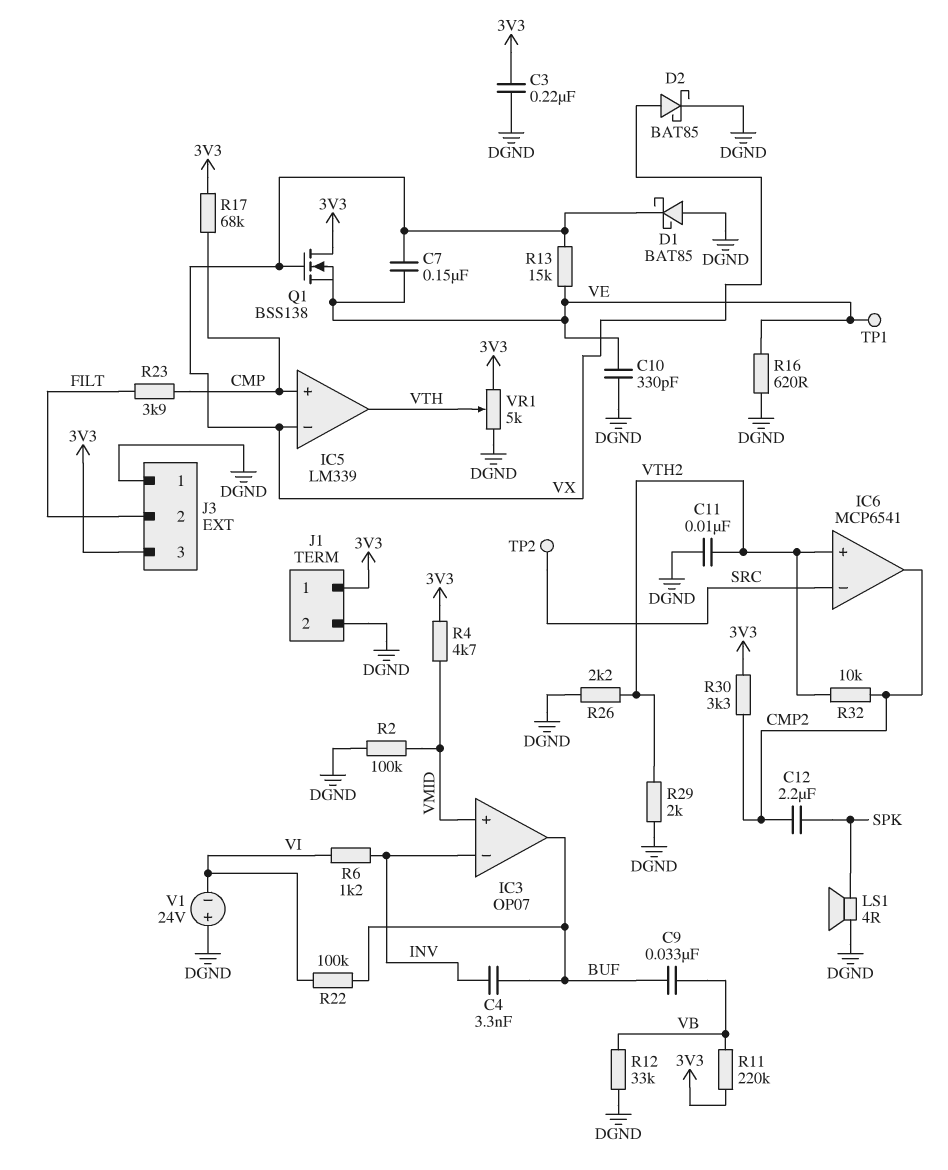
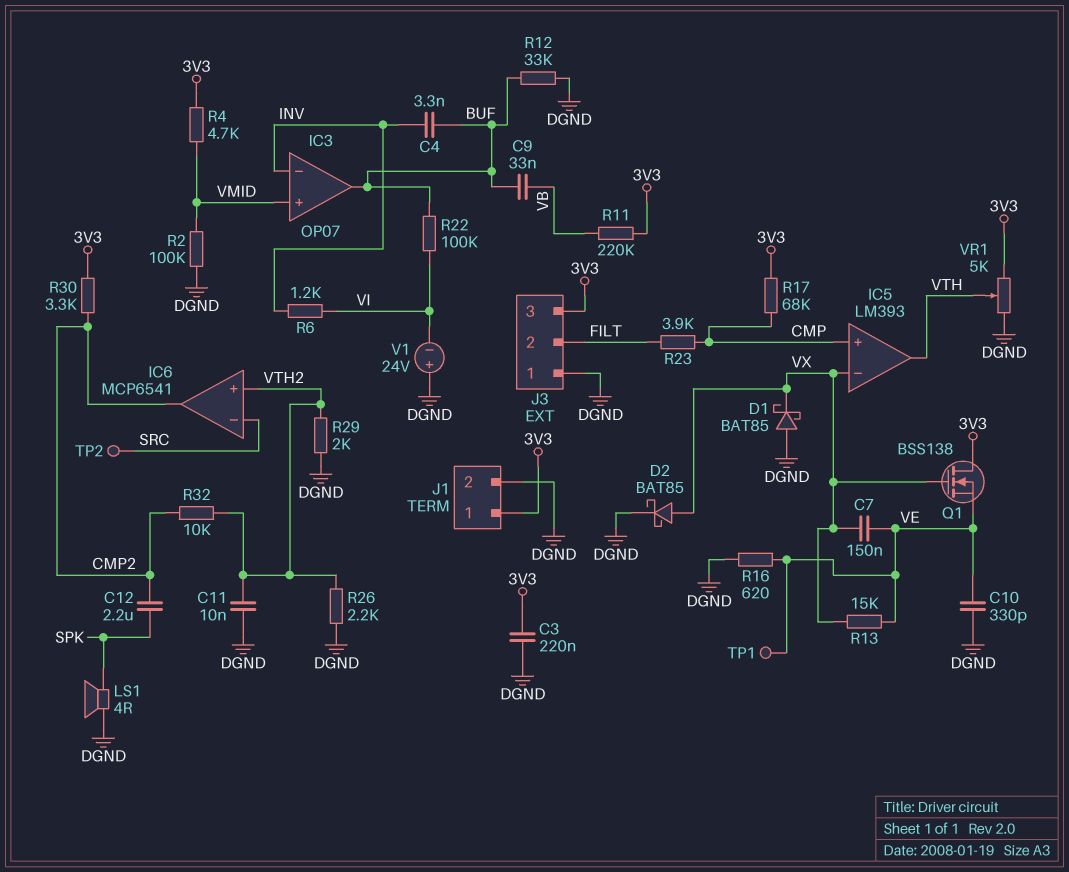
IC5: LM339 -> LM393
R12: 33k (DGND, VB) -> 33k (BUF, DGND)

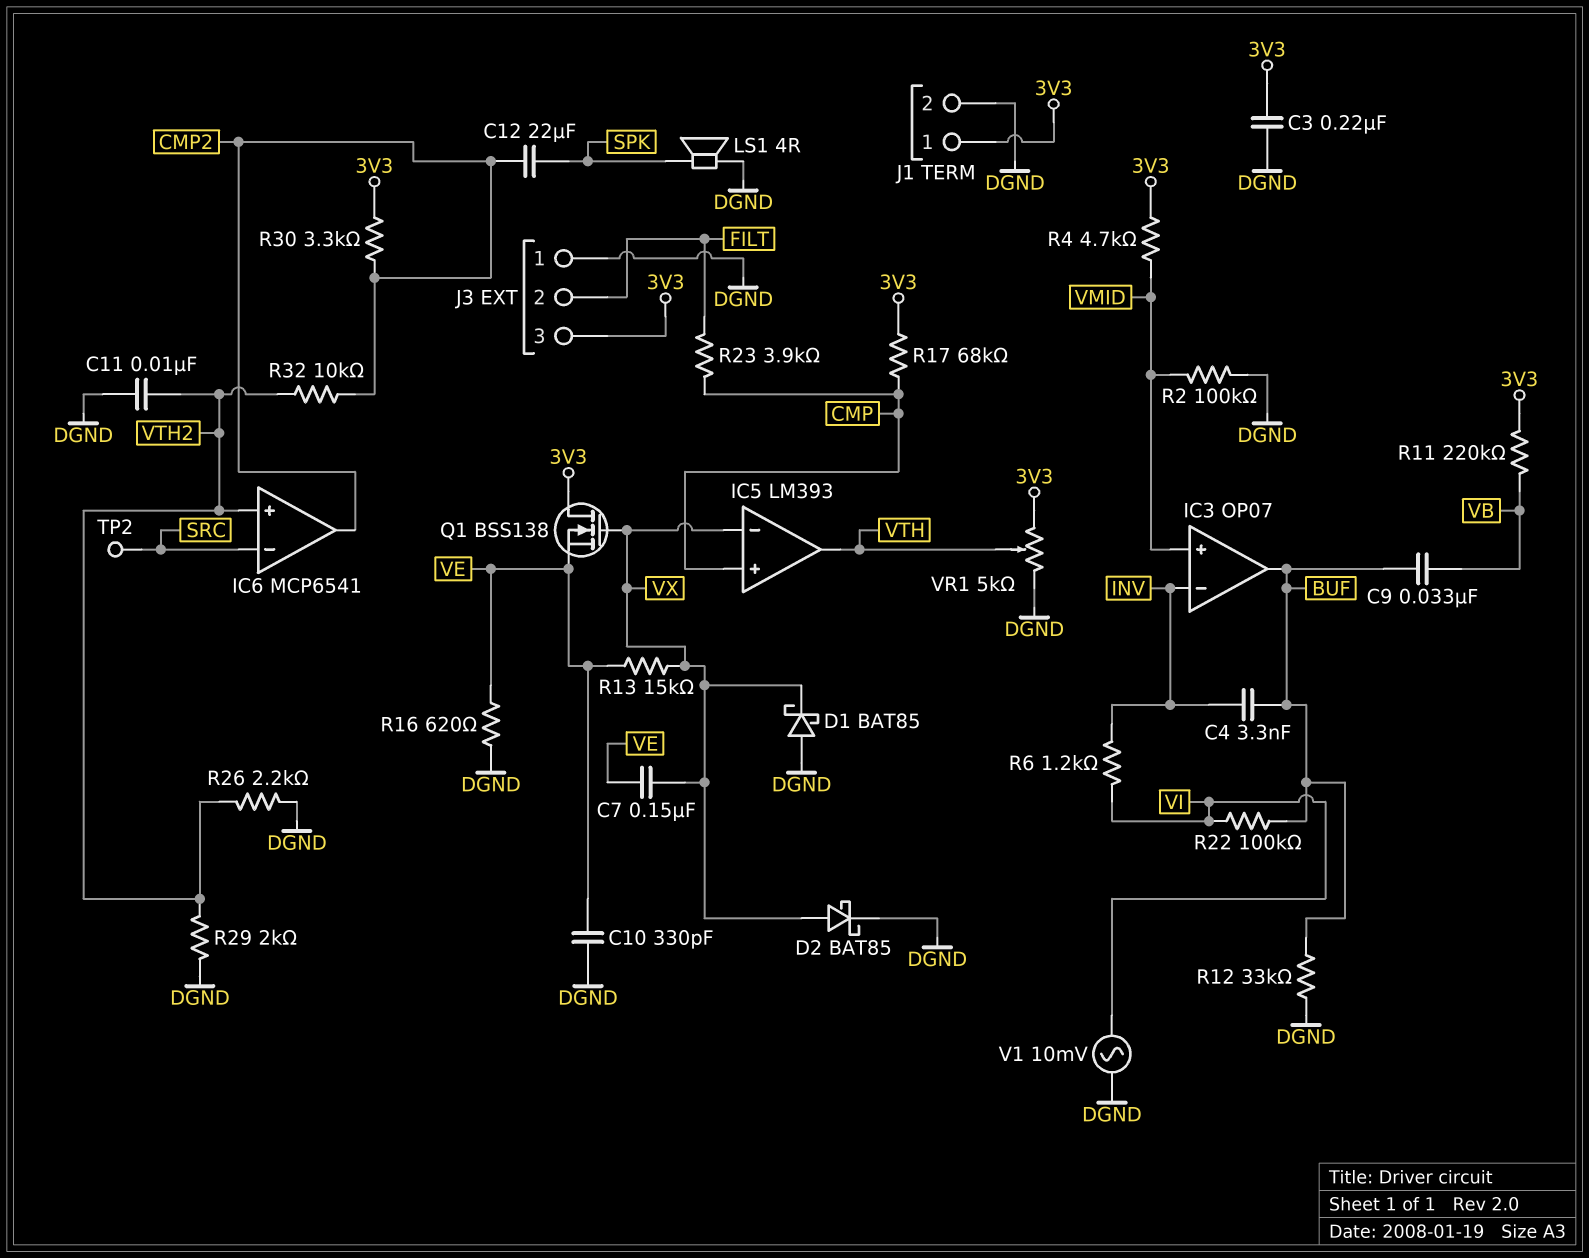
C12: 2.2uF (CMP2, SPK) -> 22uF (CMP2, SPK)
TP1: test point (VE) -> none
V1: 24V (plus DGND, minus VI) -> AC 10mV (DGND, VI)

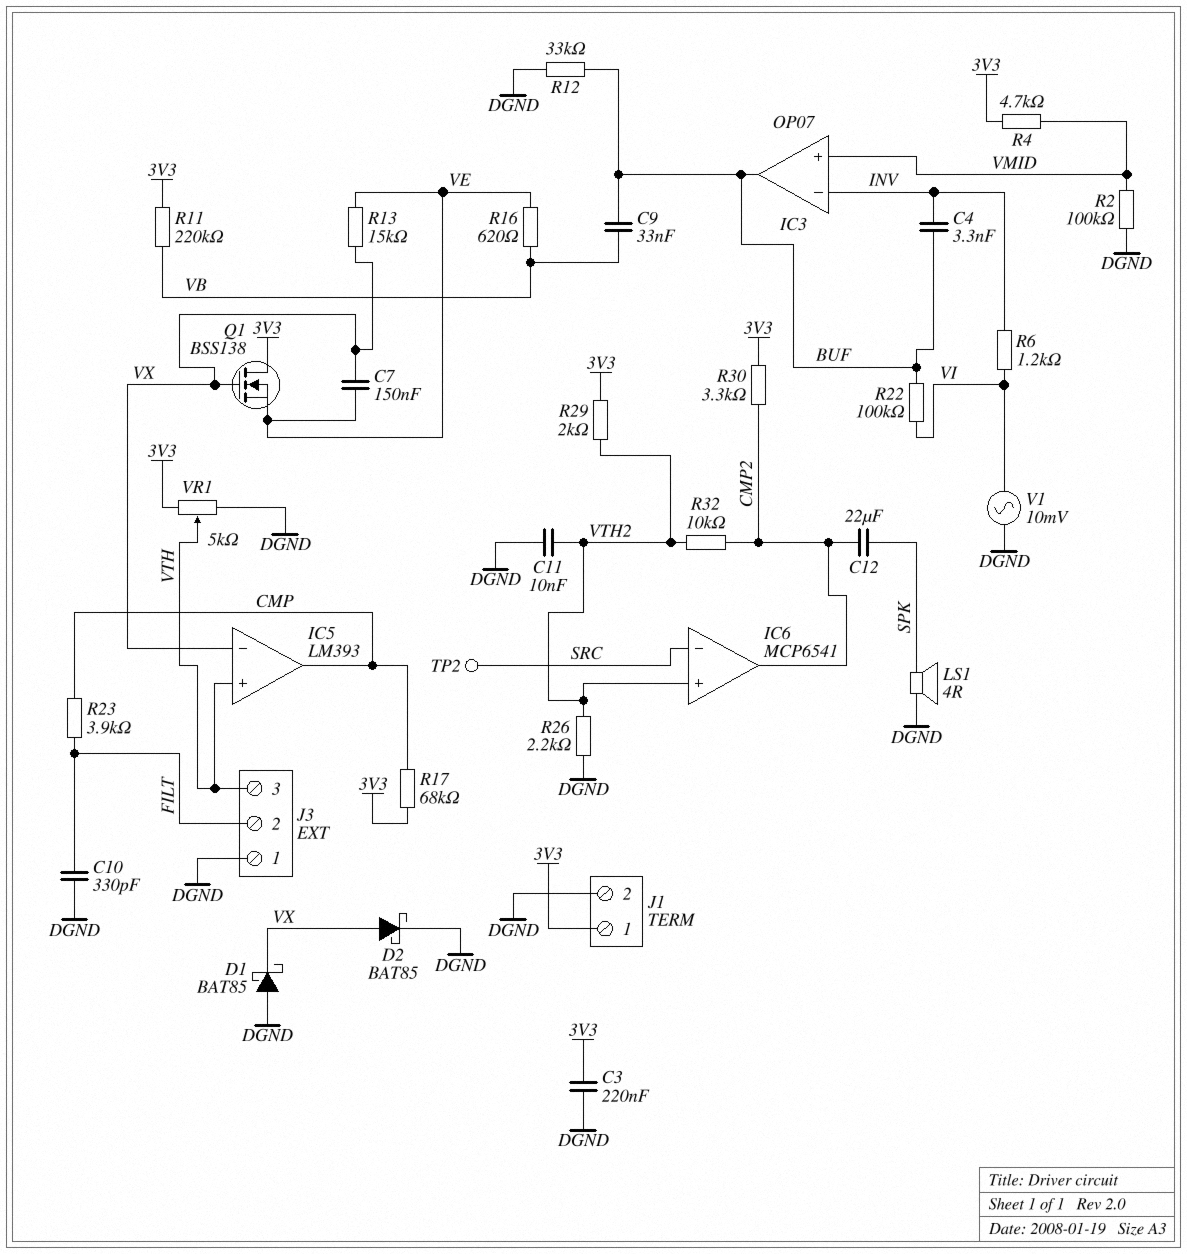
C10: 330pF (DGND, VE) -> 330pF (DGND, FILT)
IC5 pin in+: CMP -> VTH
IC5 pin out: VTH -> CMP
J3 pin 3: 3V3 -> VTH
R16: 620 (DGND, VE) -> 620 (VB, VE)
R29: 2k (DGND, VTH2) -> 2k (3V3, VTH2)

